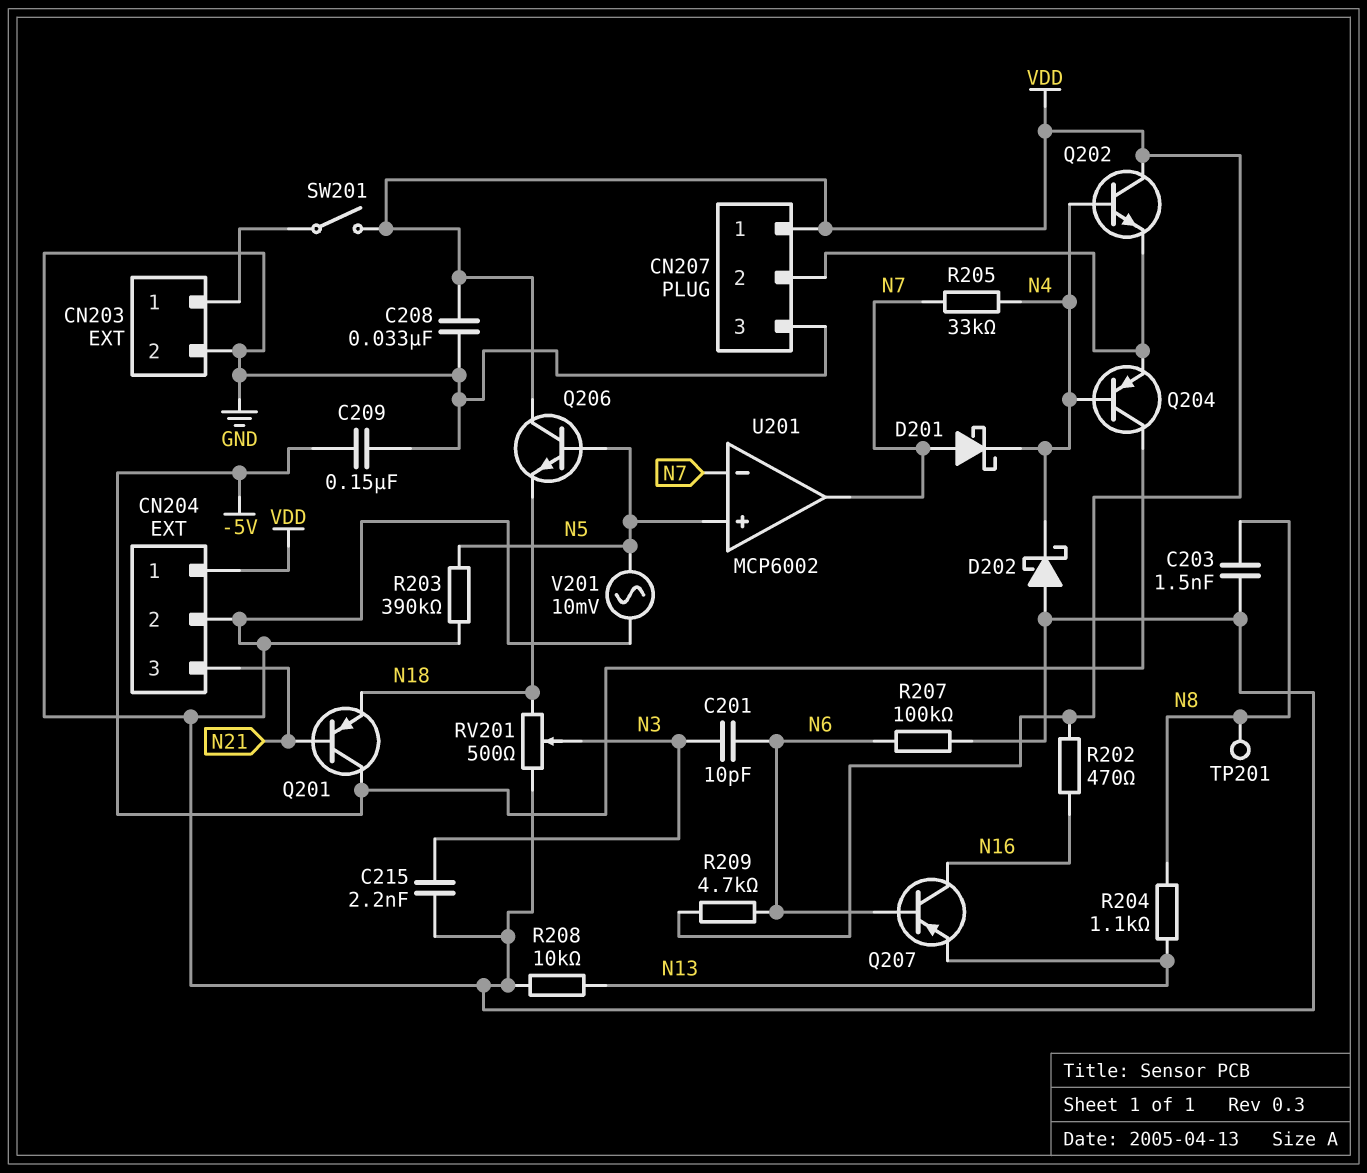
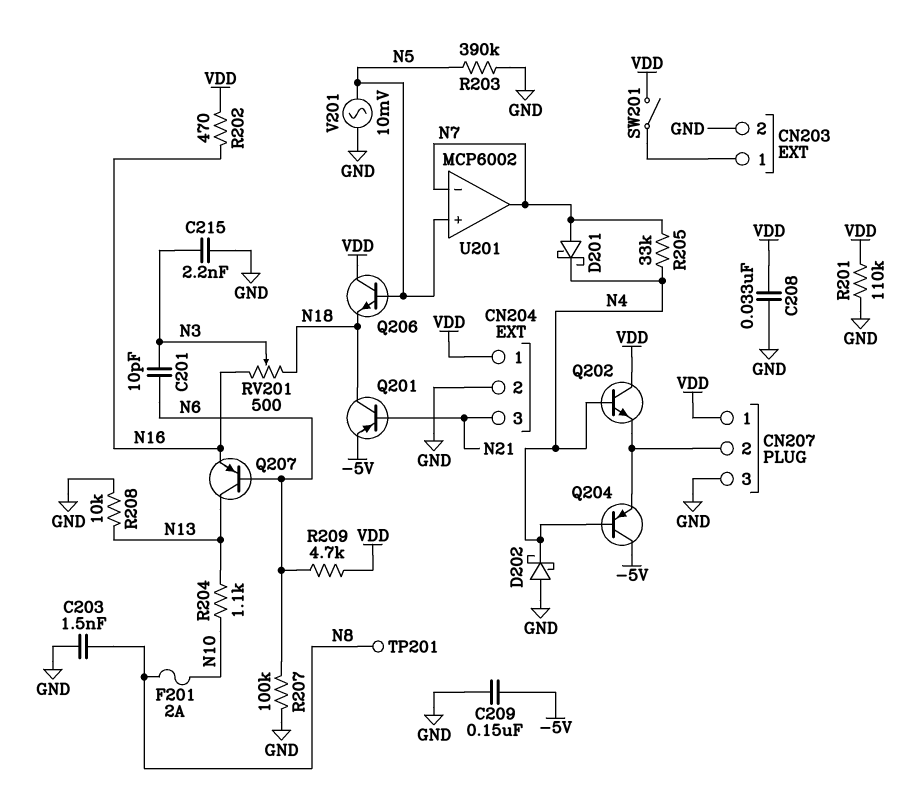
F201: none -> 2A (N8, N10)
Q201: PNP (B N21, C -5V, E N18) -> PNP (B N21, C N18, E -5V)
Q207: PNP (B N6, C N16, E N13) -> PNP (B N6, C N13, E N16)
R201: none -> 110k (GND, VDD)
R204: 1.1k (N8, N13) -> 1.1k (N10, N13)
RV201: 500 (GND, N18, wiper N3) -> 500 (N16, N18, wiper N3)

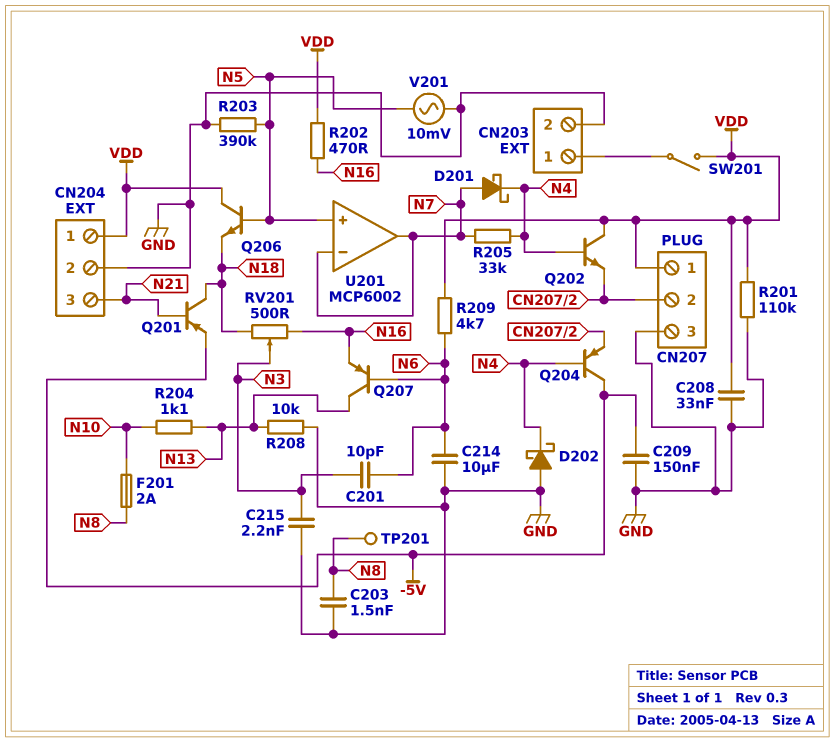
C214: none -> 10uF (GND, N6)
R207: 100k (GND, N6) -> none

